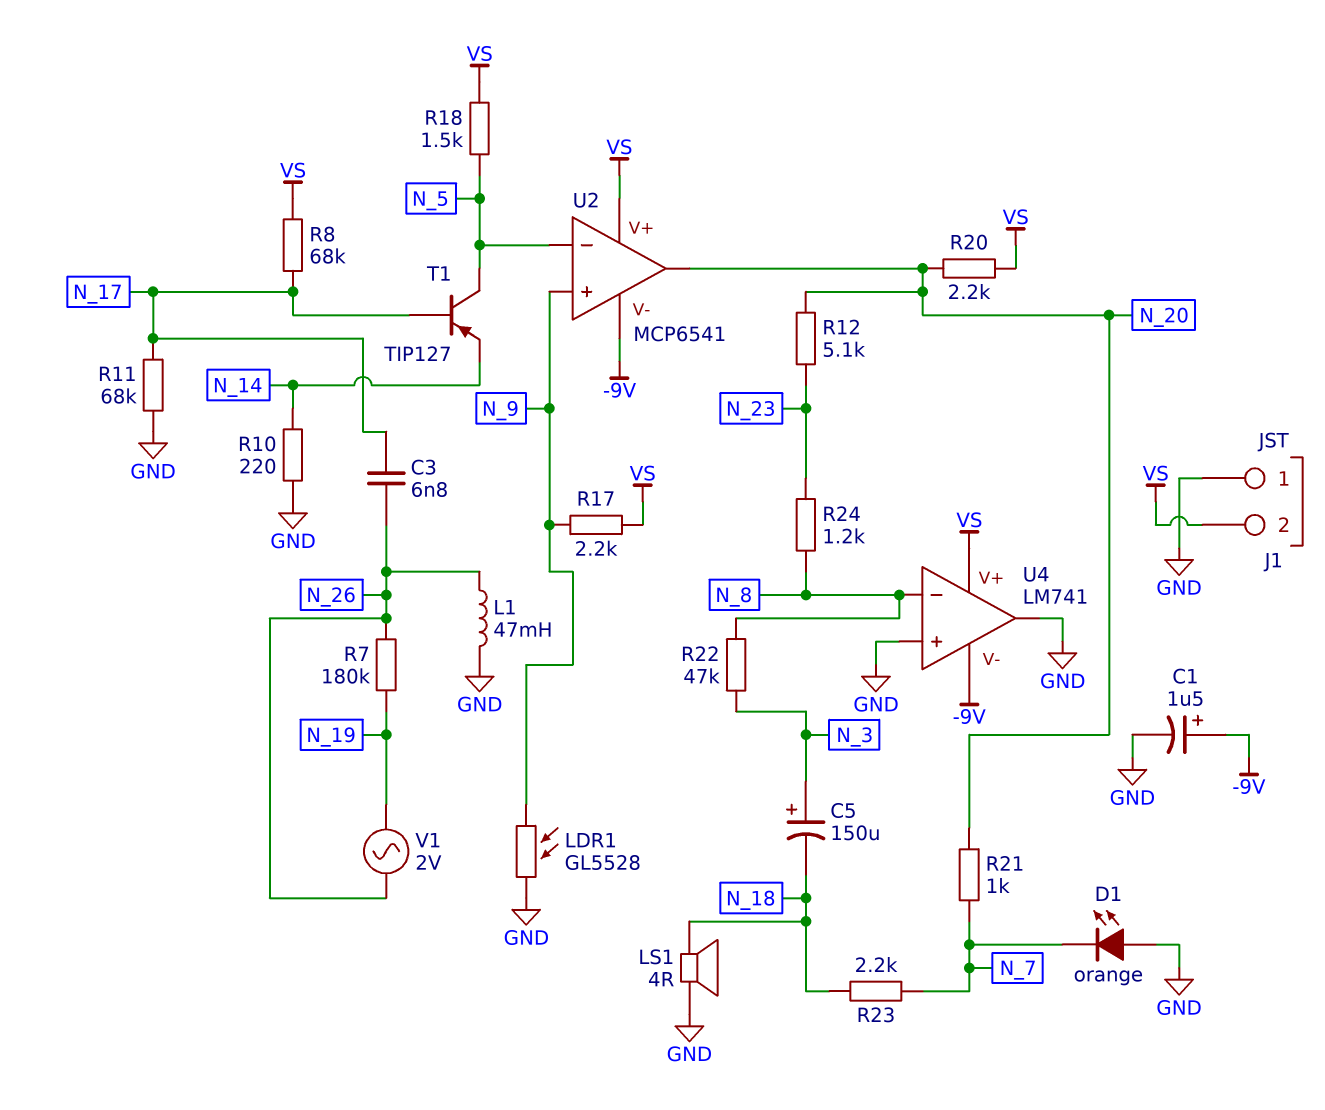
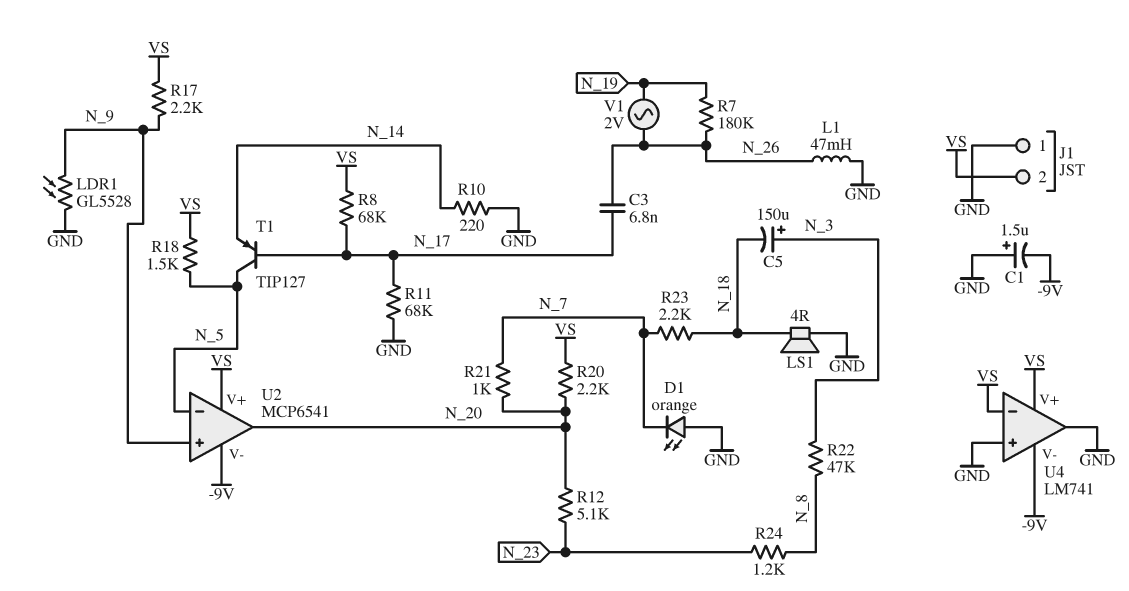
C1: 1.5uF (plus -9V, minus GND) -> 1.5uF (plus GND, minus -9V)
U4 pin in-: N_8 -> VS

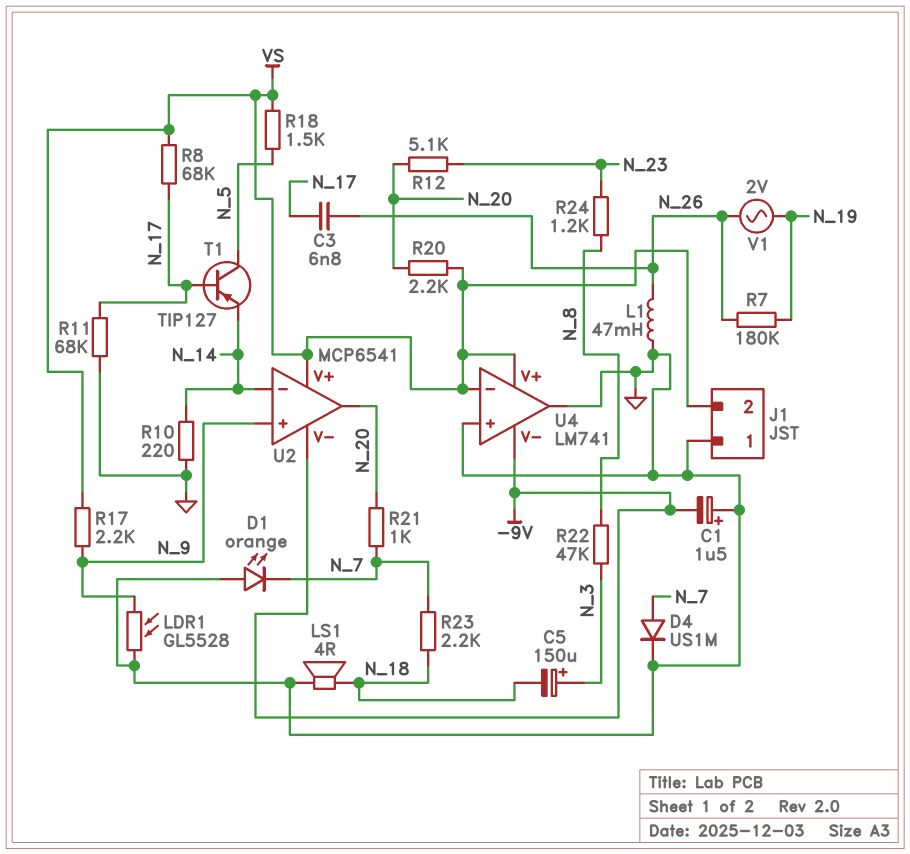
D4: none -> diode US1M (A N_7, K GND)
U2 pin in-: N_5 -> N_14

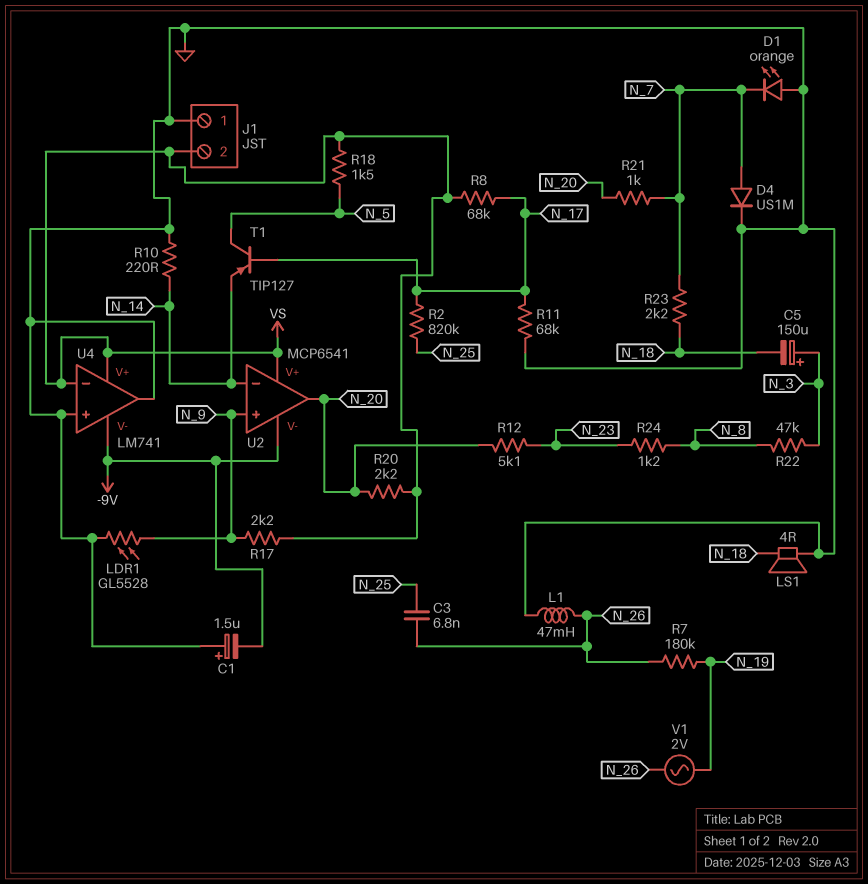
C3: 6.8nF (N_17, N_26) -> 6.8nF (N_25, N_26)
R2: none -> 820k (N_17, N_25)

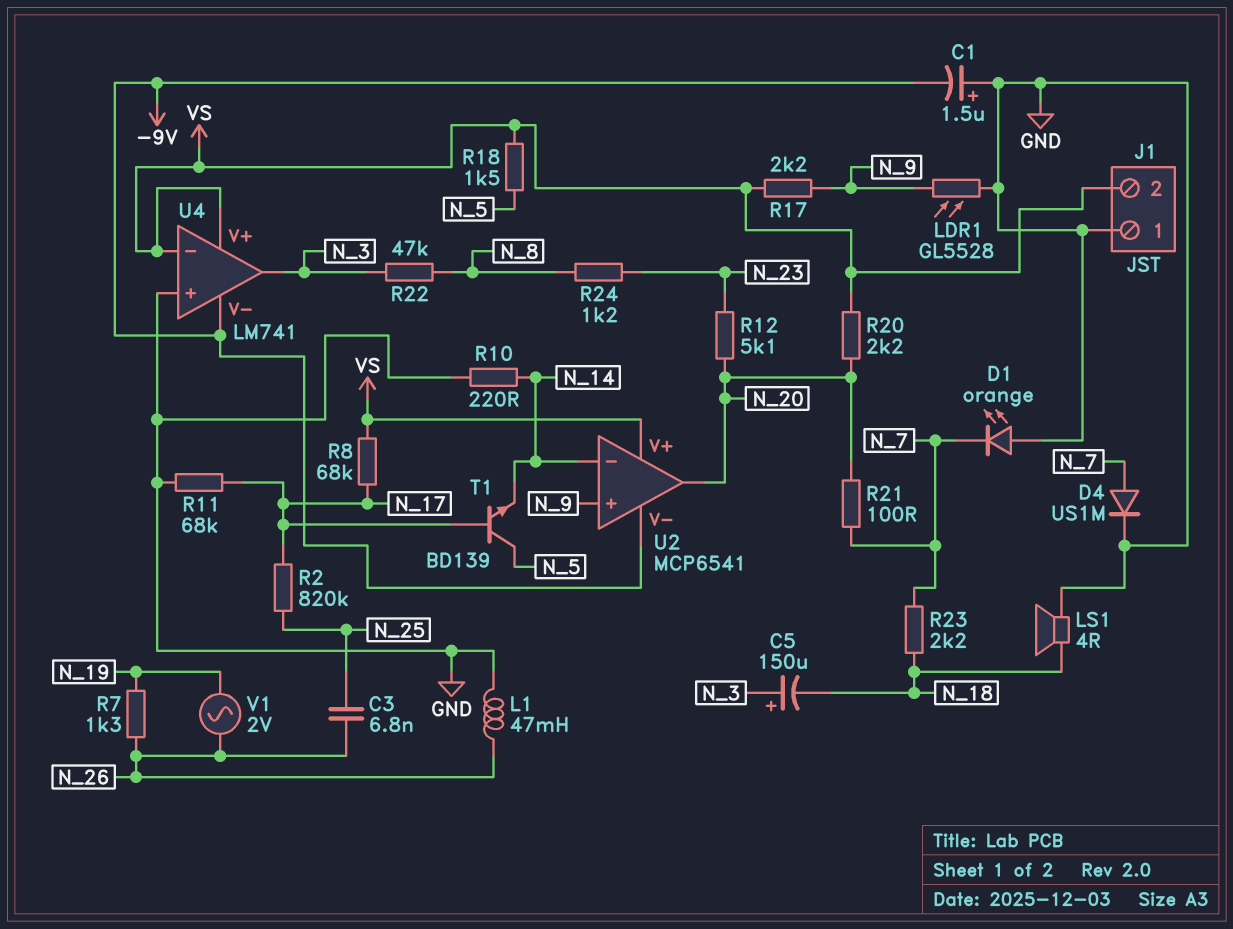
R7: 180k (N_19, N_26) -> 1.3k (N_19, N_26)
R21: 1k (N_7, N_20) -> 100 (N_7, N_20)
T1: PNP TIP127 (B N_17, C N_5, E N_14) -> NPN BD139 (B N_17, C N_5, E N_14)
U4 pin out: GND -> N_3

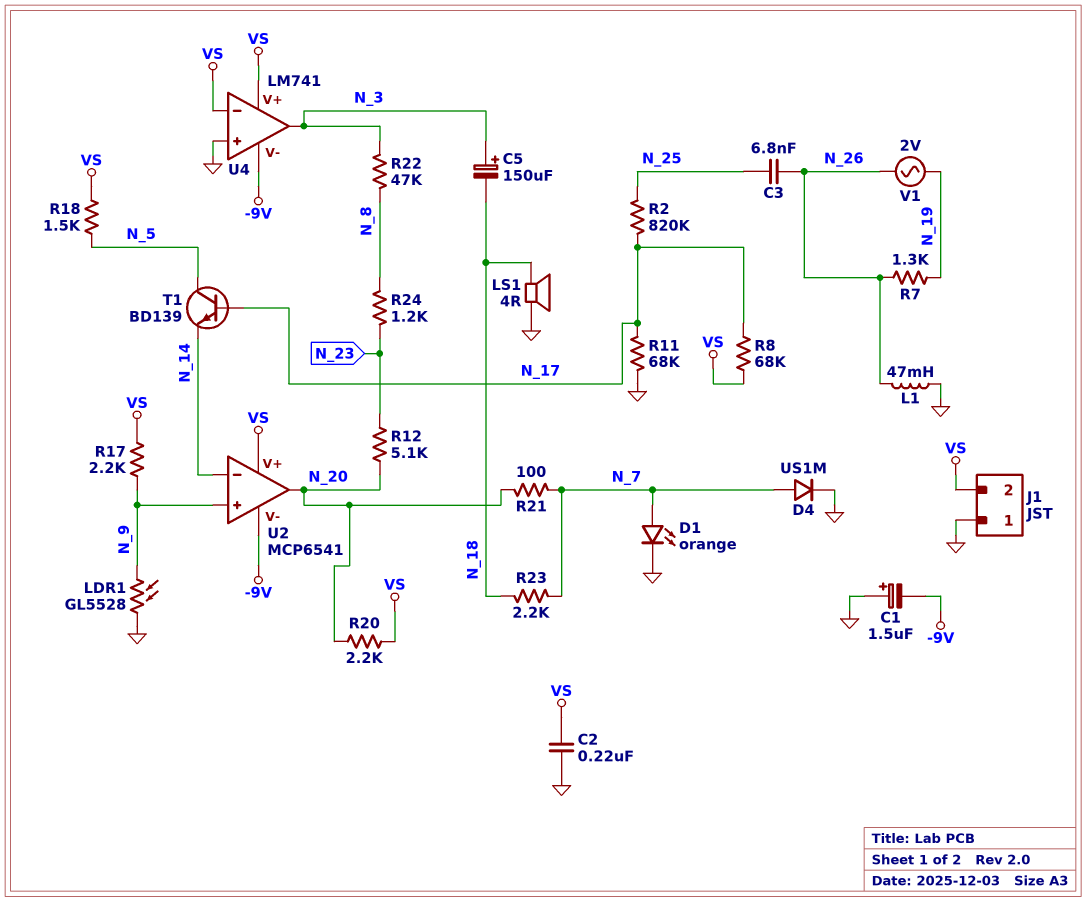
C2: none -> 220nF (GND, VS)
D1: LED orange (A GND, K N_7) -> LED orange (A N_7, K GND)
R10: 220 (GND, N_14) -> none

